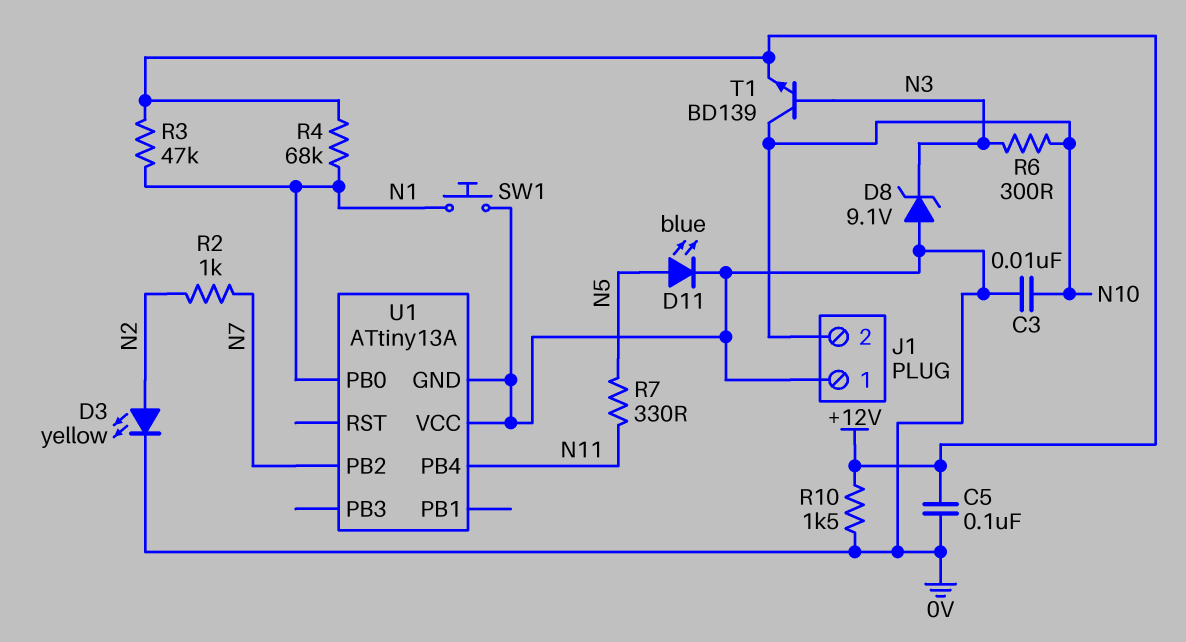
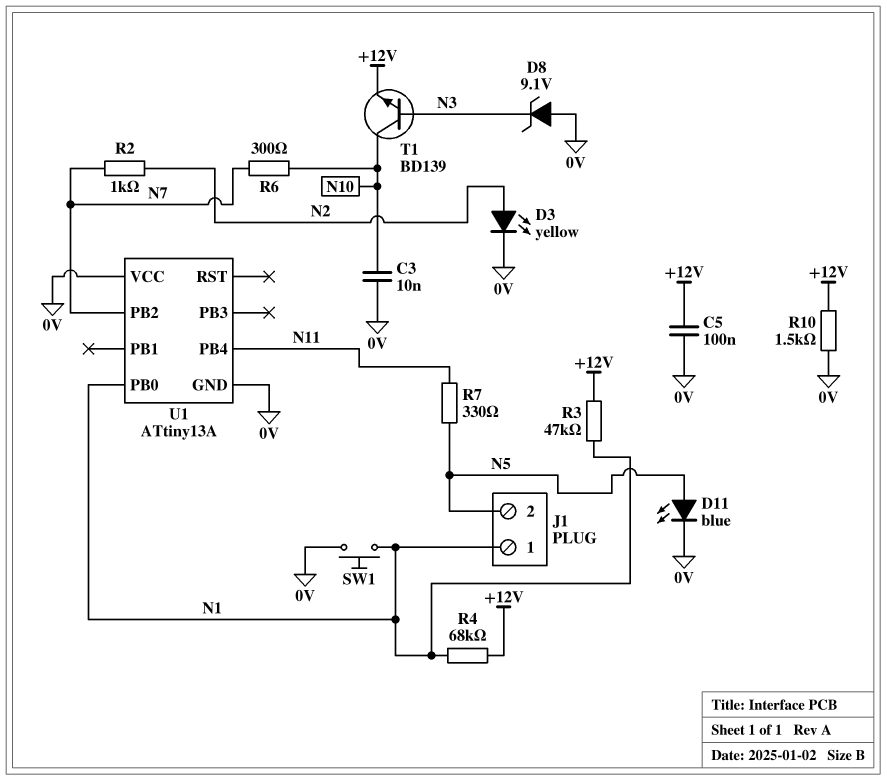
J1 pin 1: 0V -> N1
J1 pin 2: N10 -> N5
R6: 300 (N3, N10) -> 300 (N7, N10)

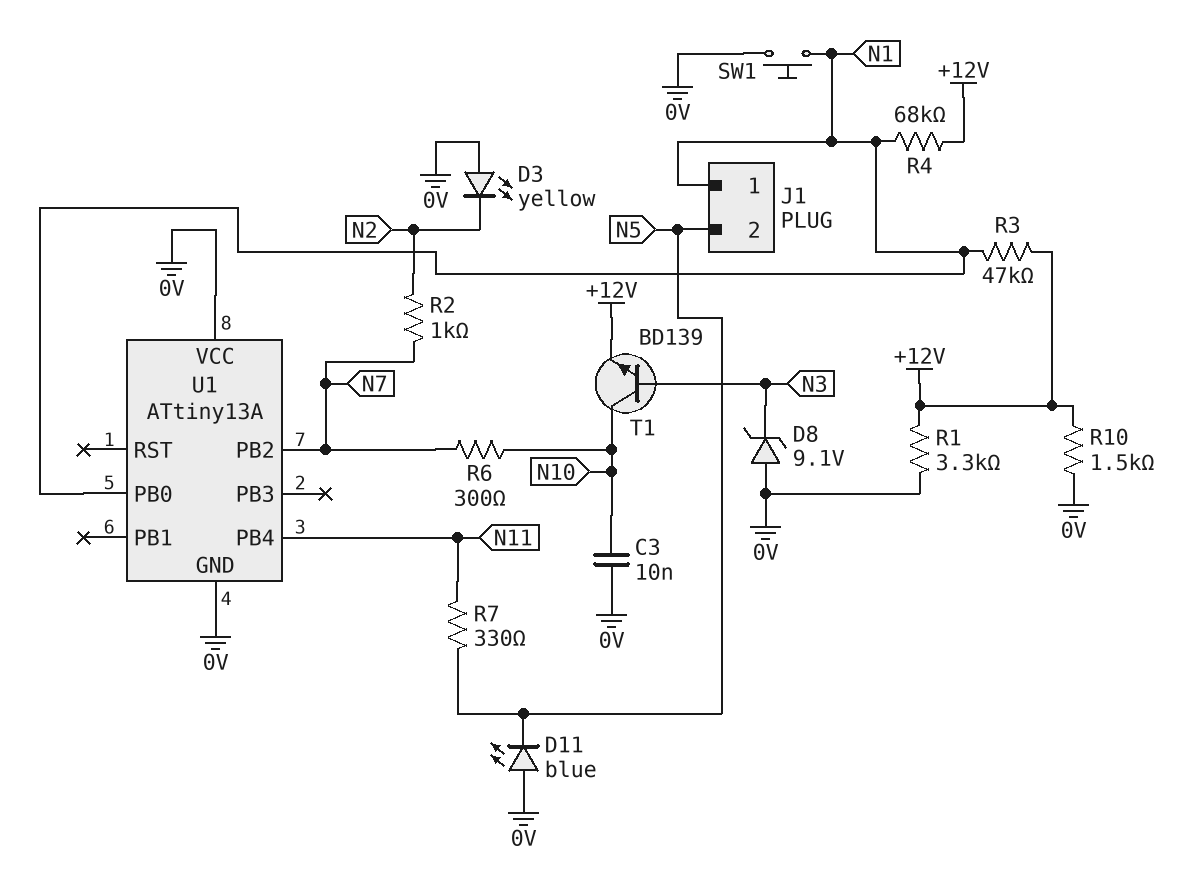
C5: 100nF (+12V, 0V) -> none
D3: LED yellow (A N2, K 0V) -> LED yellow (A 0V, K N2)
D11: LED blue (A N5, K 0V) -> LED blue (A 0V, K N5)
R1: none -> 3.3k (+12V, 0V)

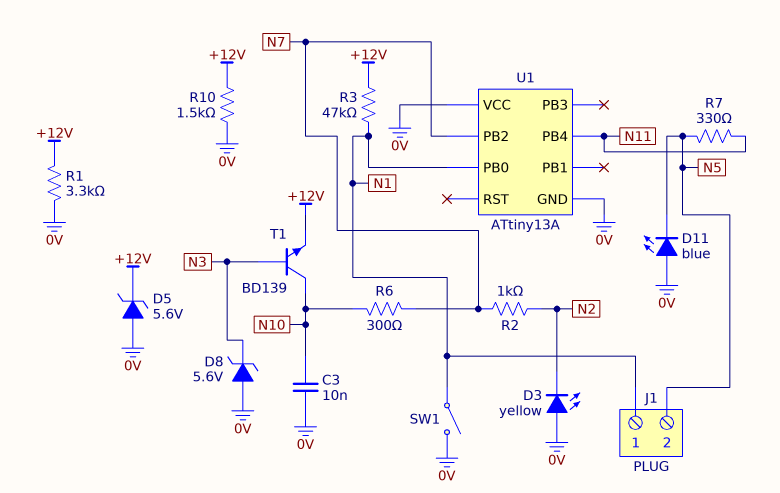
D5: none -> zener 5.6V (A 0V, K +12V)
D8: zener 9.1V (A 0V, K N3) -> zener 5.6V (A 0V, K N3)
R4: 68k (+12V, N1) -> none
SW1: button (0V, N1) -> switch (0V, N1)

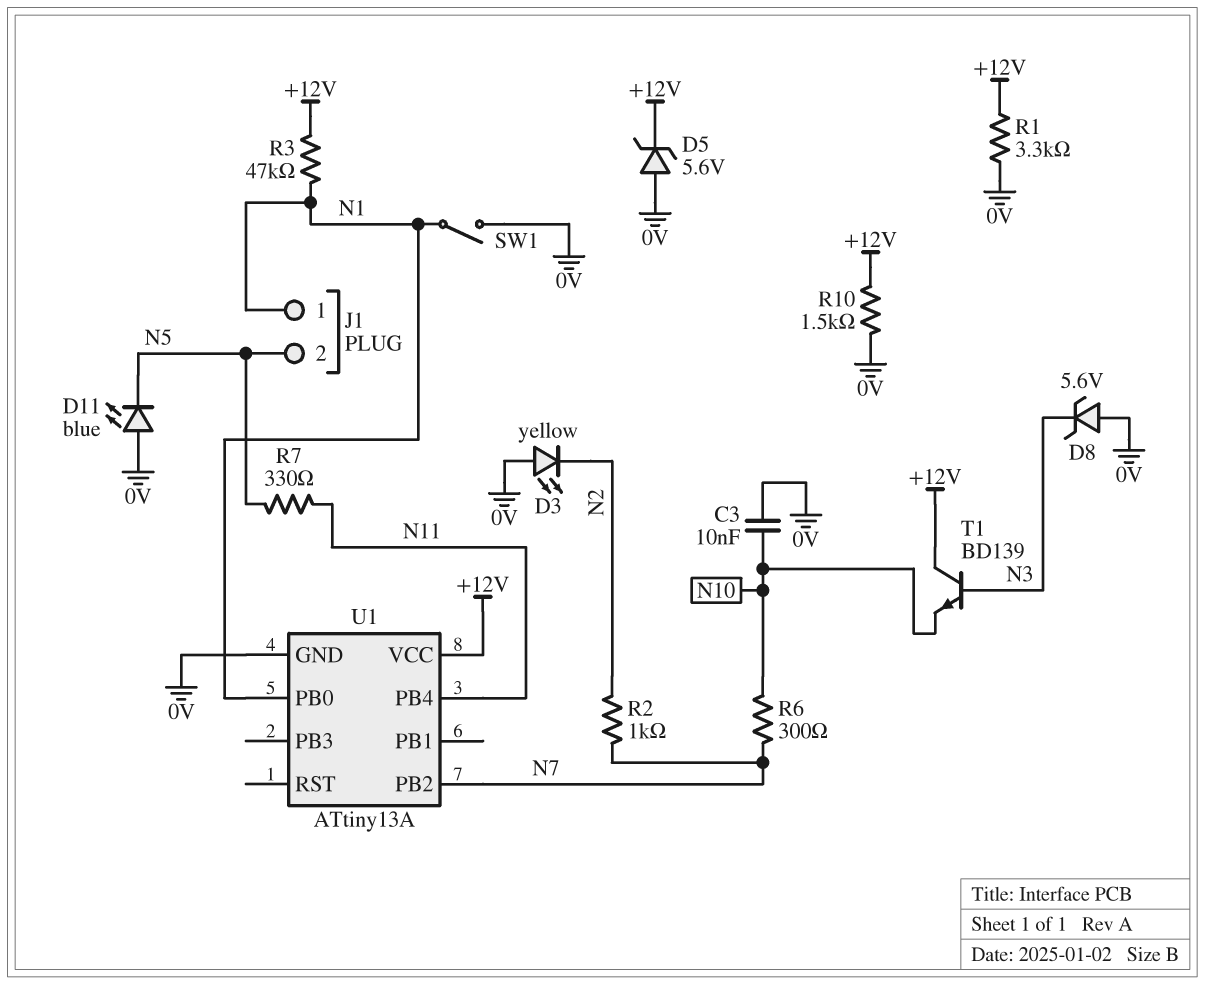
T1: NPN BD139 (B N3, C N10, E +12V) -> NPN BD139 (B N3, C +12V, E N10)
U1 pin VCC: 0V -> +12V

